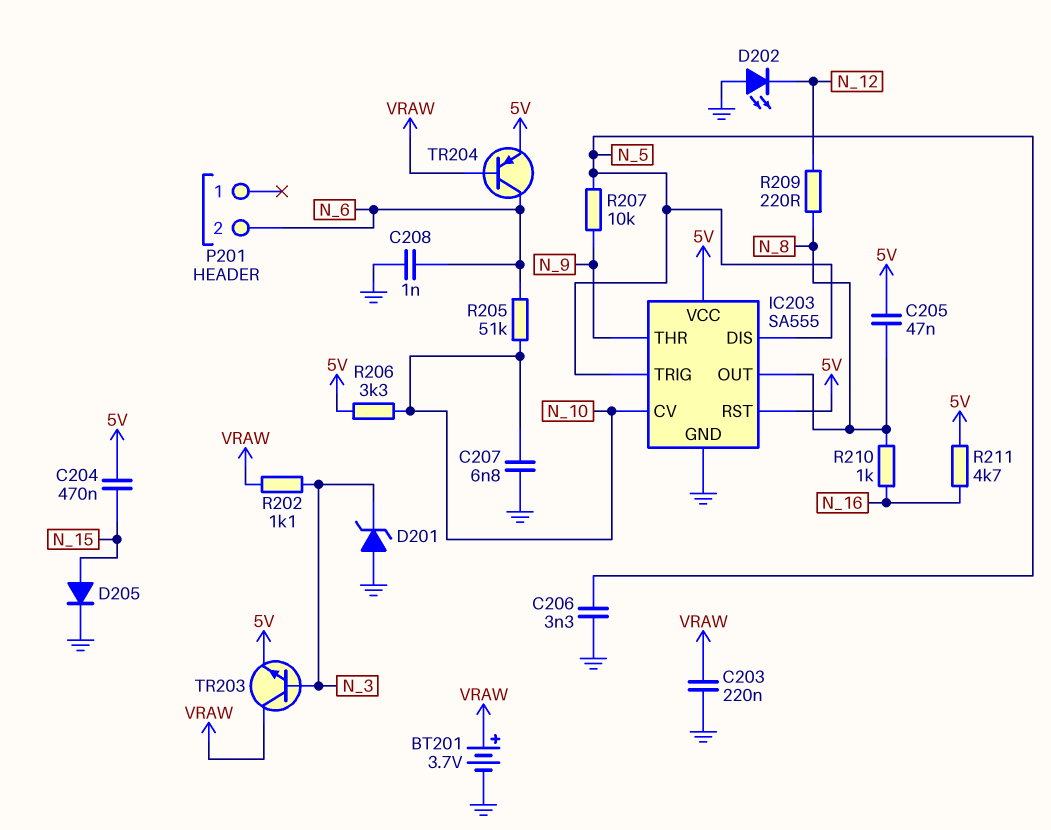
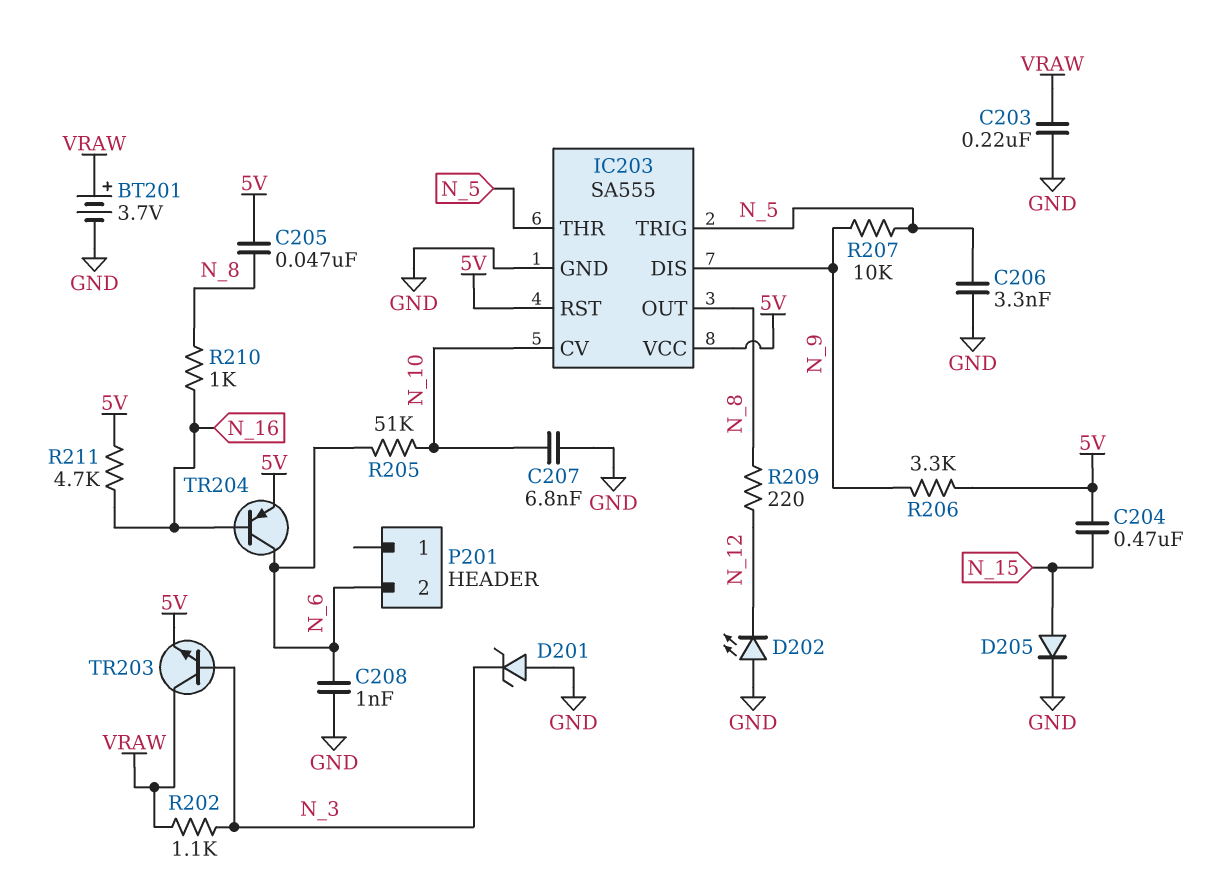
IC203 pin DIS: N_5 -> N_9
IC203 pin THR: N_9 -> N_5
R206: 3.3k (5V, N_10) -> 3.3k (5V, N_9)
TR204: PNP (B VRAW, C N_6, E 5V) -> PNP (B N_16, C N_6, E 5V)

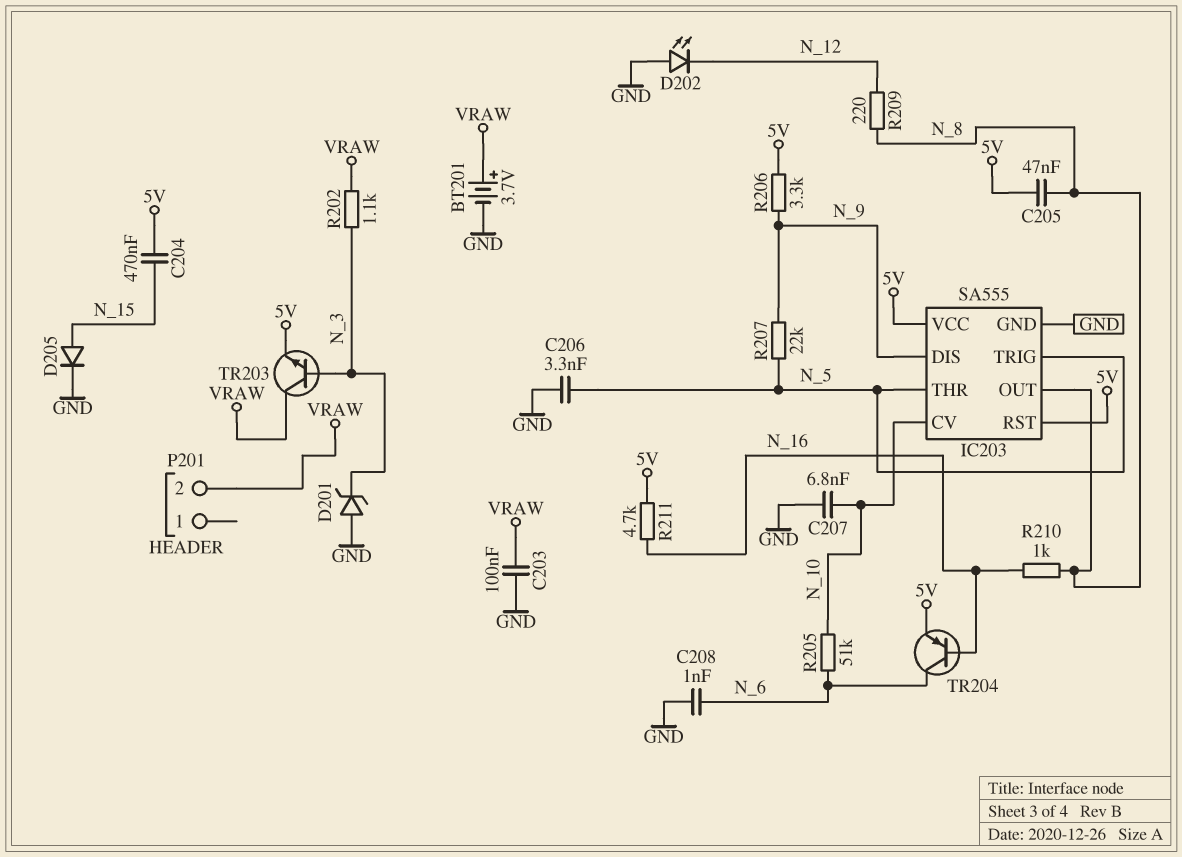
C203: 220nF (GND, VRAW) -> 100nF (GND, VRAW)
P201 pin 2: N_6 -> VRAW
R207: 10k (N_5, N_9) -> 22k (N_5, N_9)

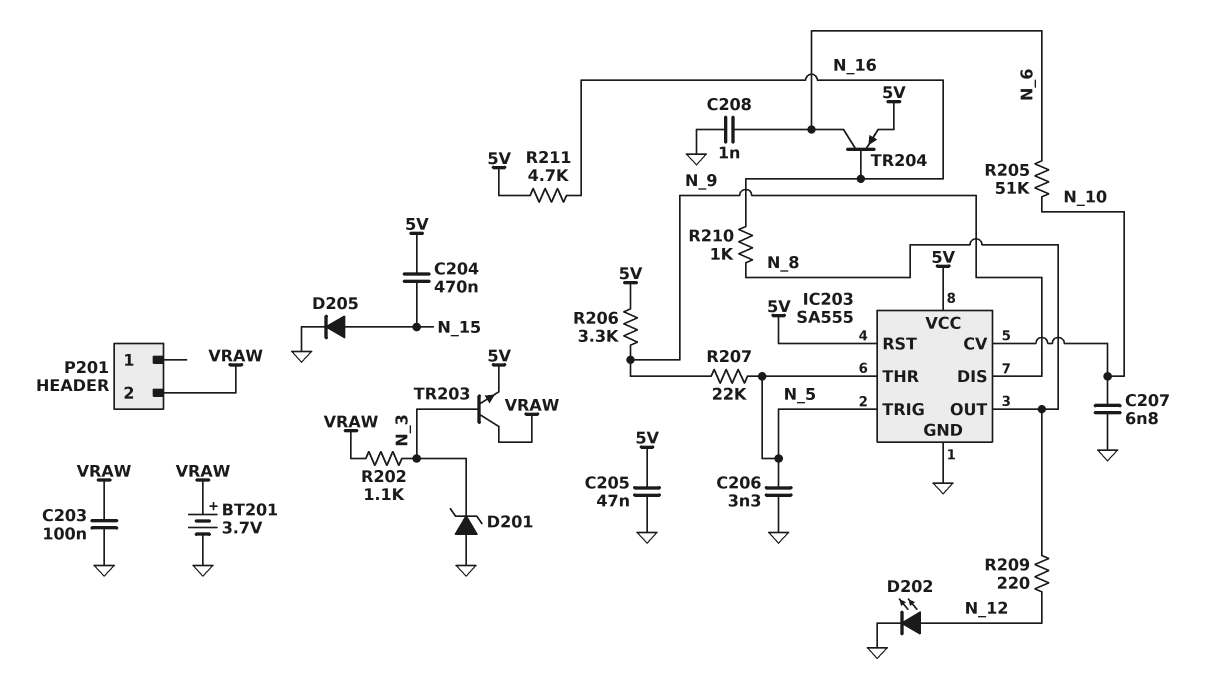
C205: 47nF (5V, N_8) -> 47nF (5V, GND)
D202: LED (A GND, K N_12) -> LED (A N_12, K GND)

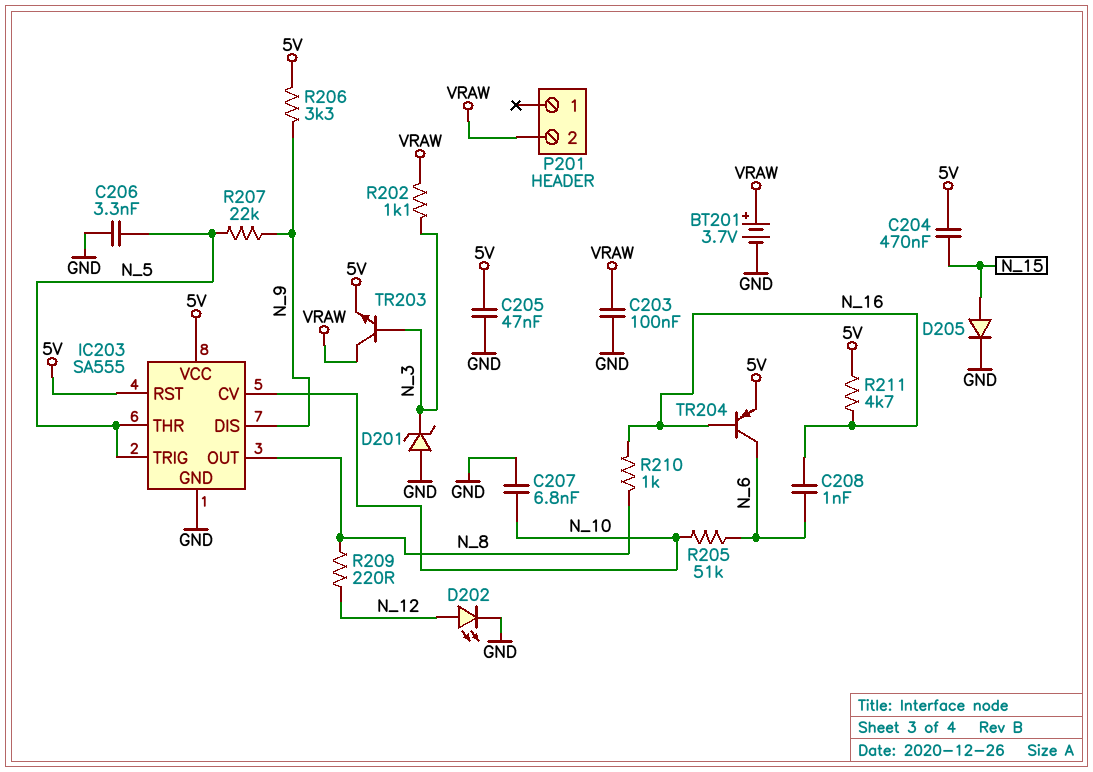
C208: 1nF (GND, N_6) -> 1nF (N_6, N_16)

